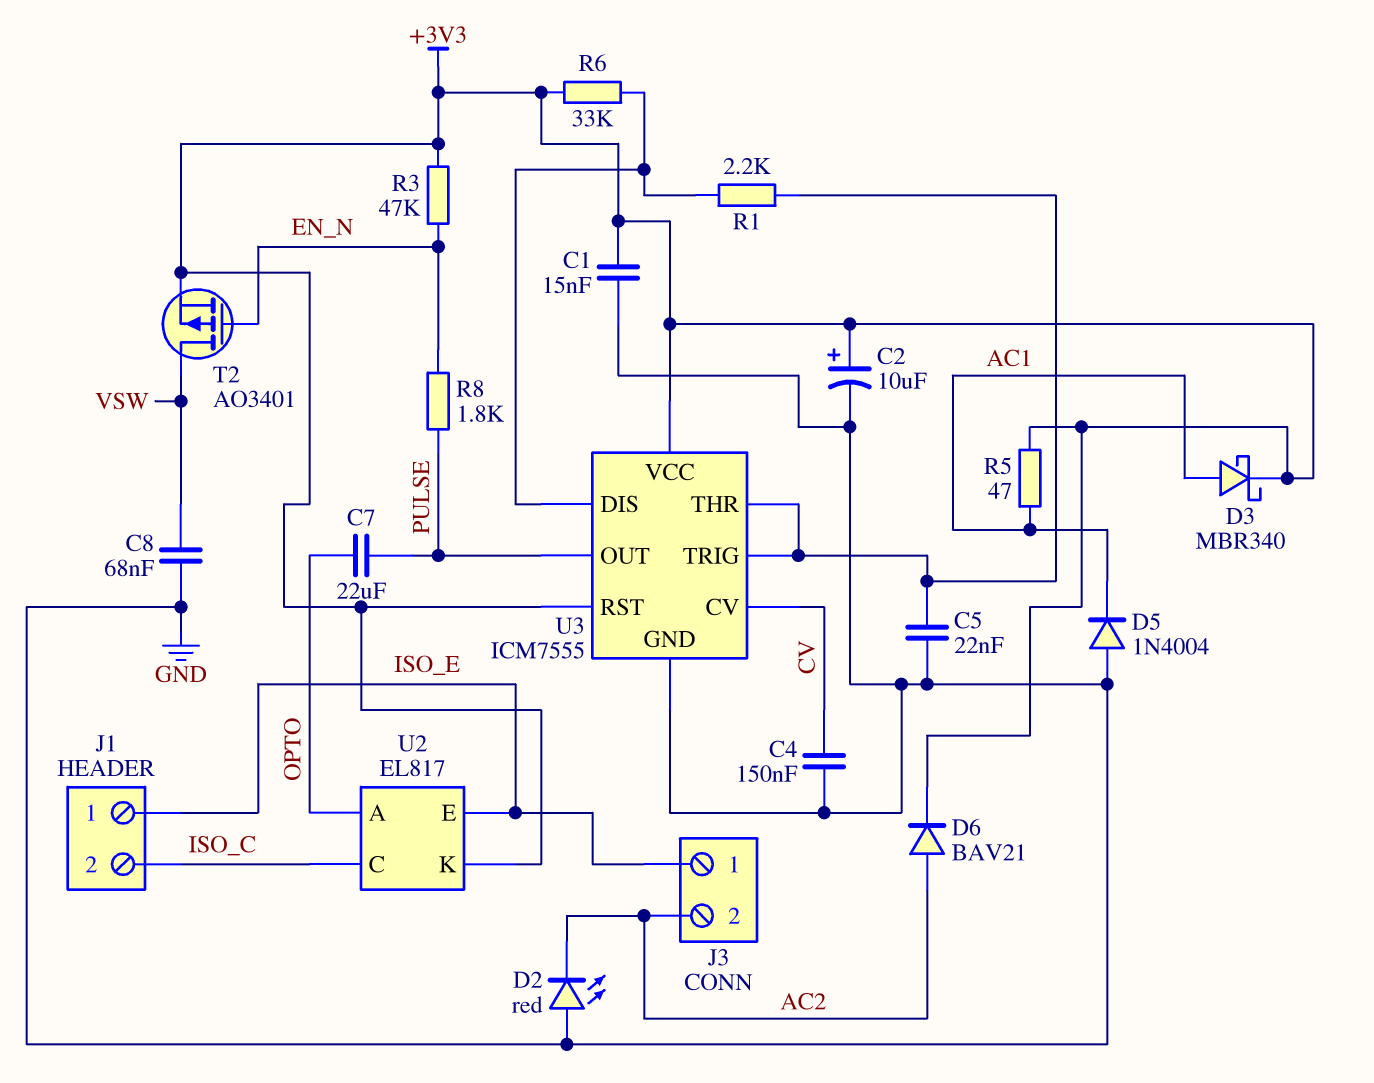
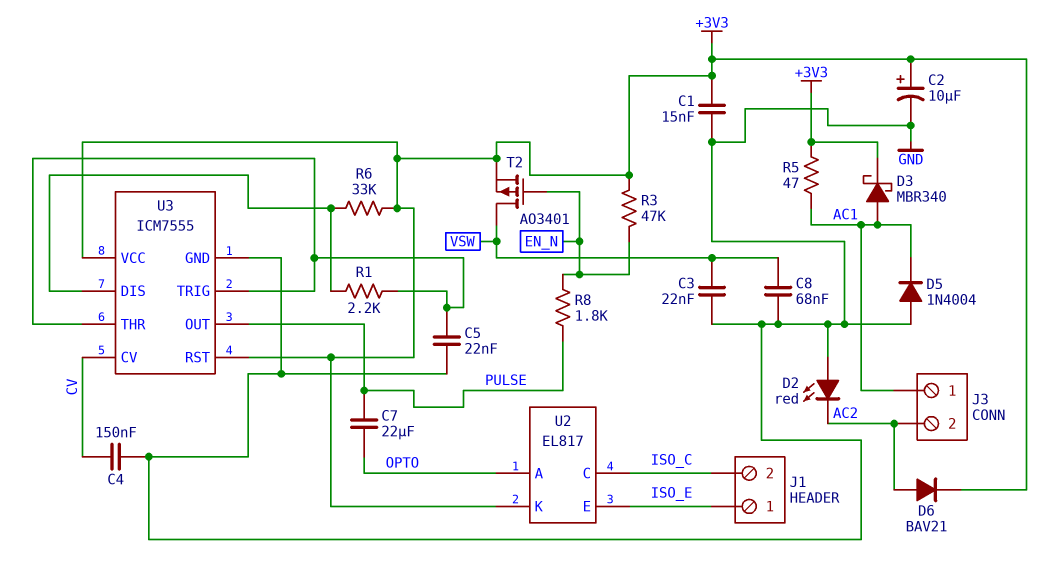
C3: none -> 22nF (GND, VSW)
J3 pin 1: ISO_E -> AC1

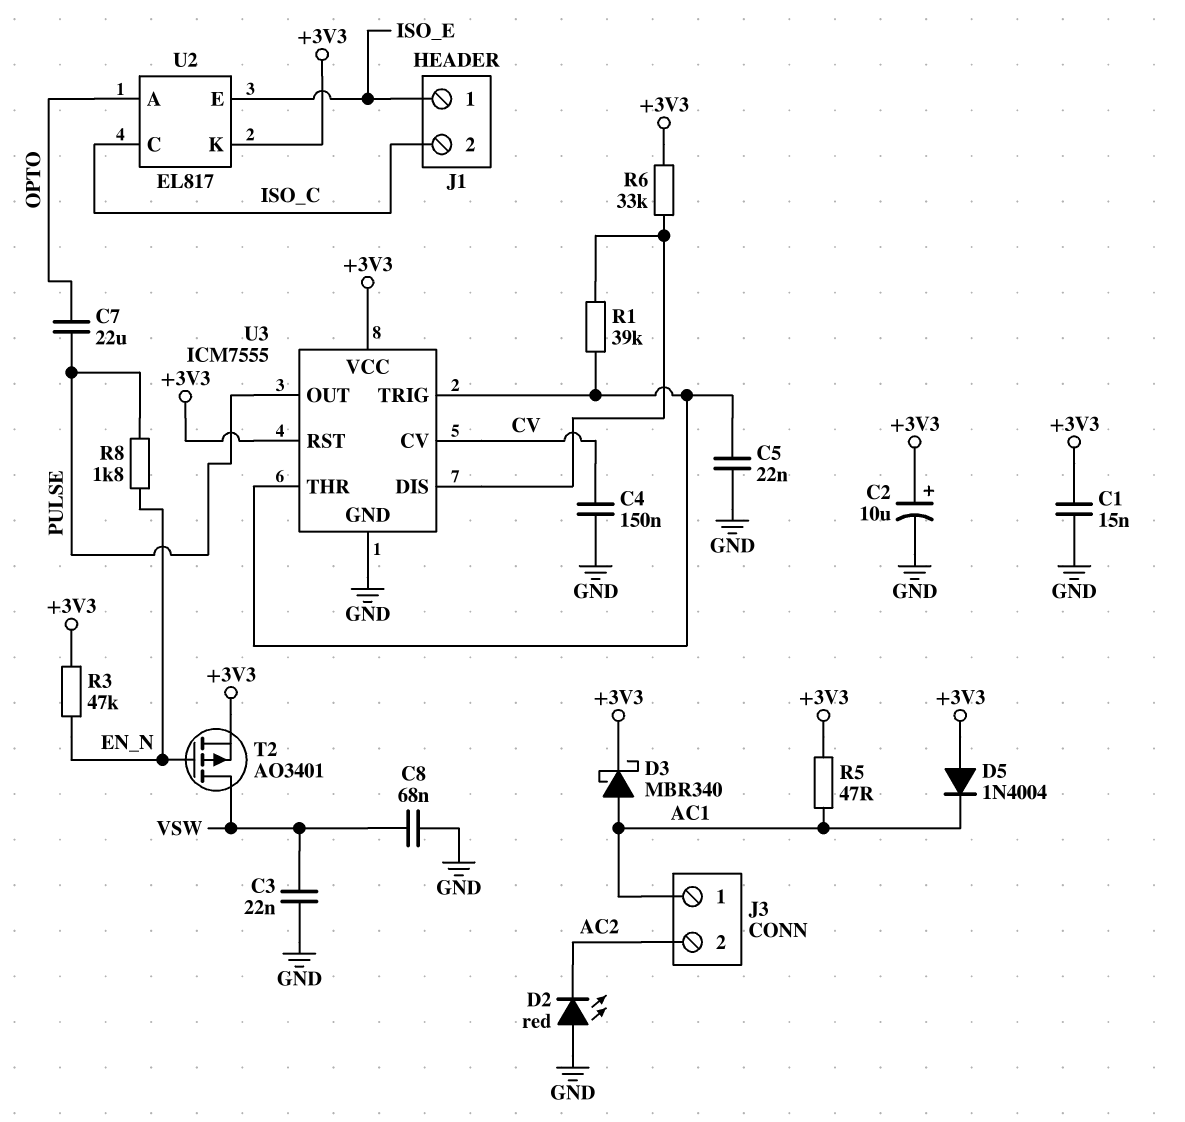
D5: diode 1N4004 (A GND, K AC1) -> diode 1N4004 (A +3V3, K AC1)
D6: diode BAV21 (A AC2, K +3V3) -> none
R1: 2.2k (U3/DIS, U3/THR) -> 39k (U3/DIS, U3/THR)

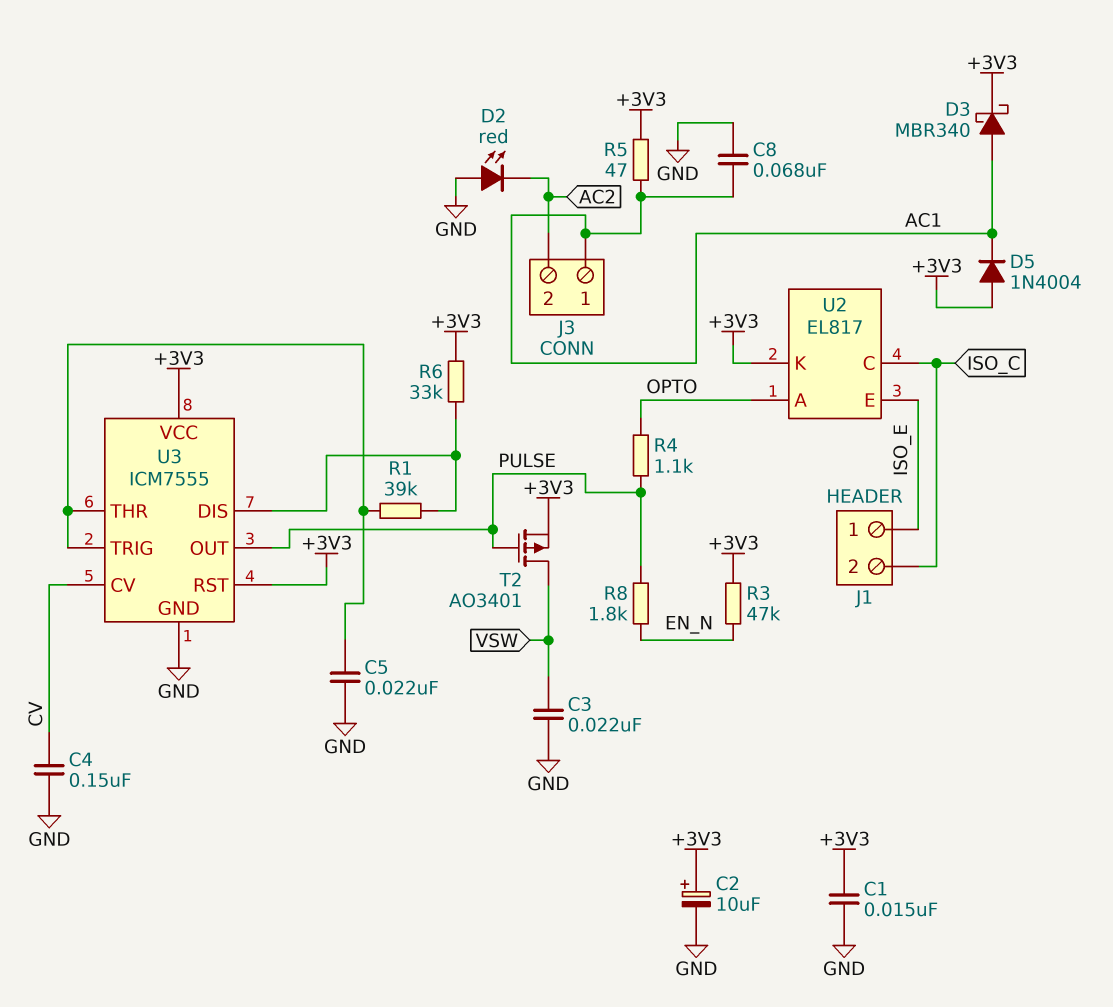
C7: 22uF (OPTO, PULSE) -> none
C8: 68nF (GND, VSW) -> 68nF (AC1, GND)
R4: none -> 1.1k (OPTO, PULSE)
T2: PMOS AO3401 (G EN_N, D VSW, S +3V3) -> PMOS AO3401 (G PULSE, D VSW, S +3V3)

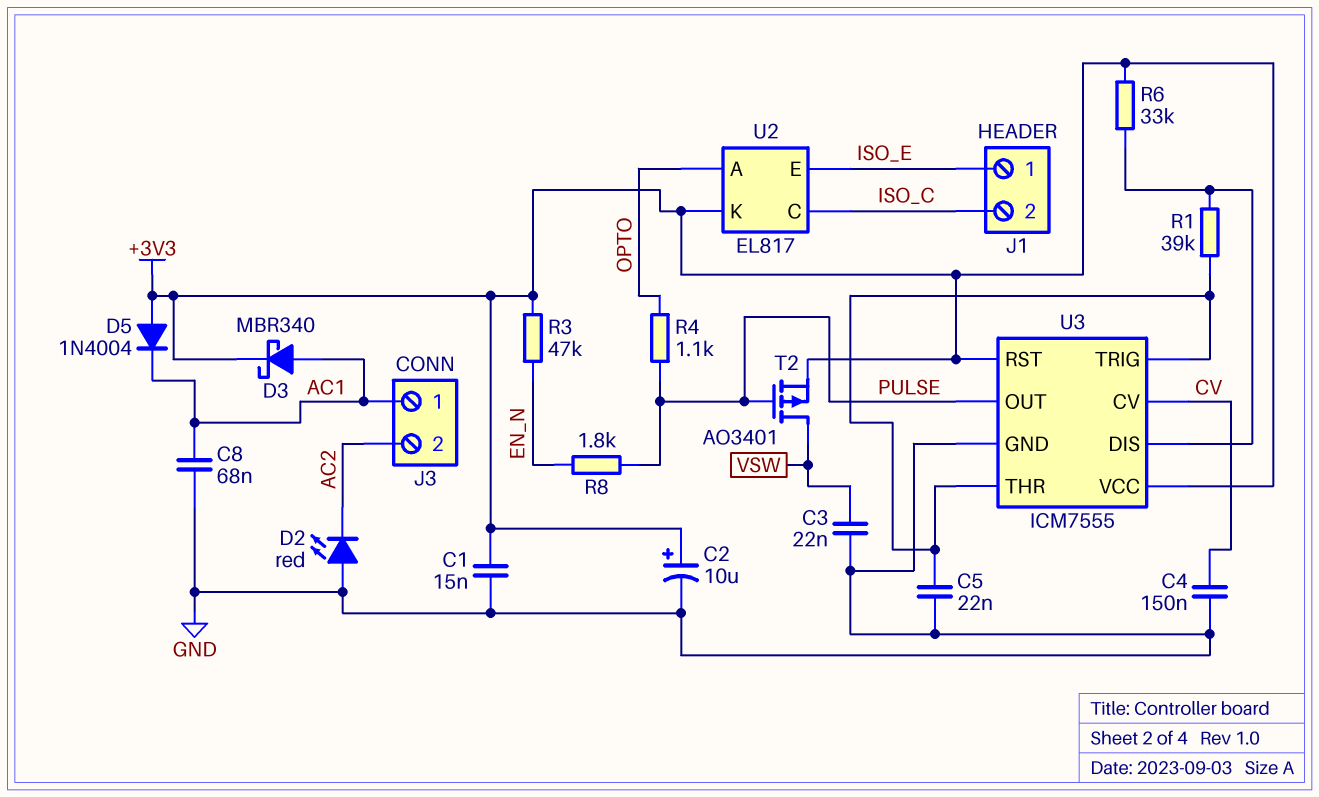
R5: 47 (+3V3, AC1) -> none

